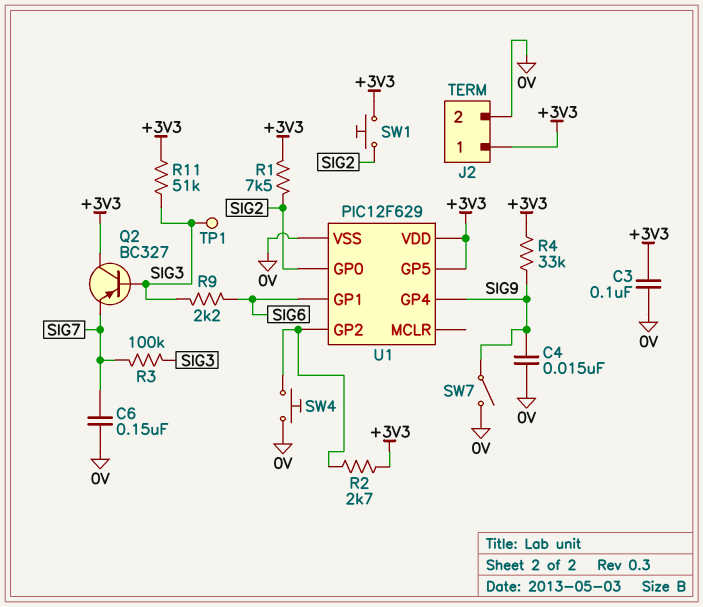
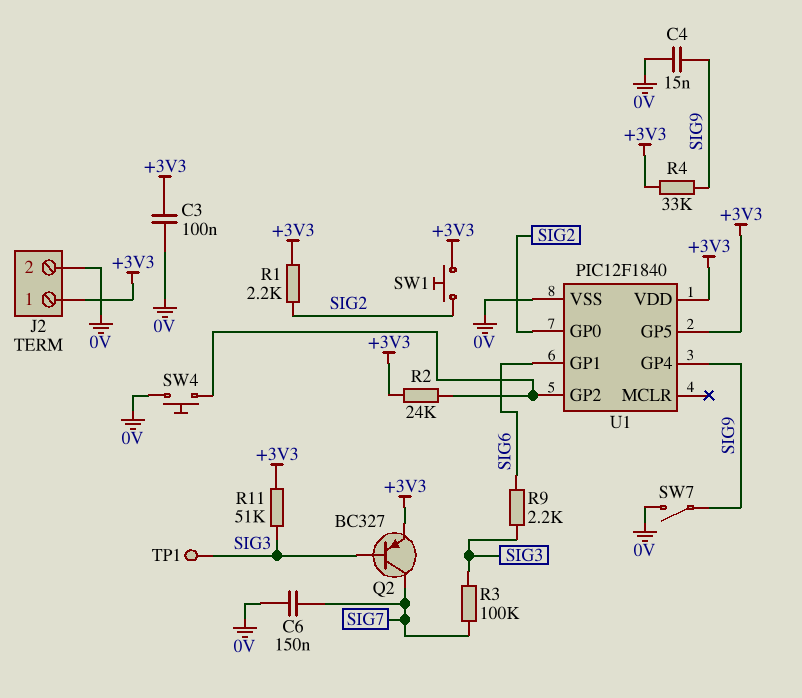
Q2: PNP BC327 (B SIG3, C +3V3, E SIG7) -> PNP BC327 (B SIG3, C SIG7, E +3V3)
R1: 7.5k (+3V3, SIG2) -> 2.2k (+3V3, SIG2)
R2: 2.7k (+3V3, U1/GP2) -> 24k (+3V3, U1/GP2)
U1: PIC12F629 -> PIC12F1840

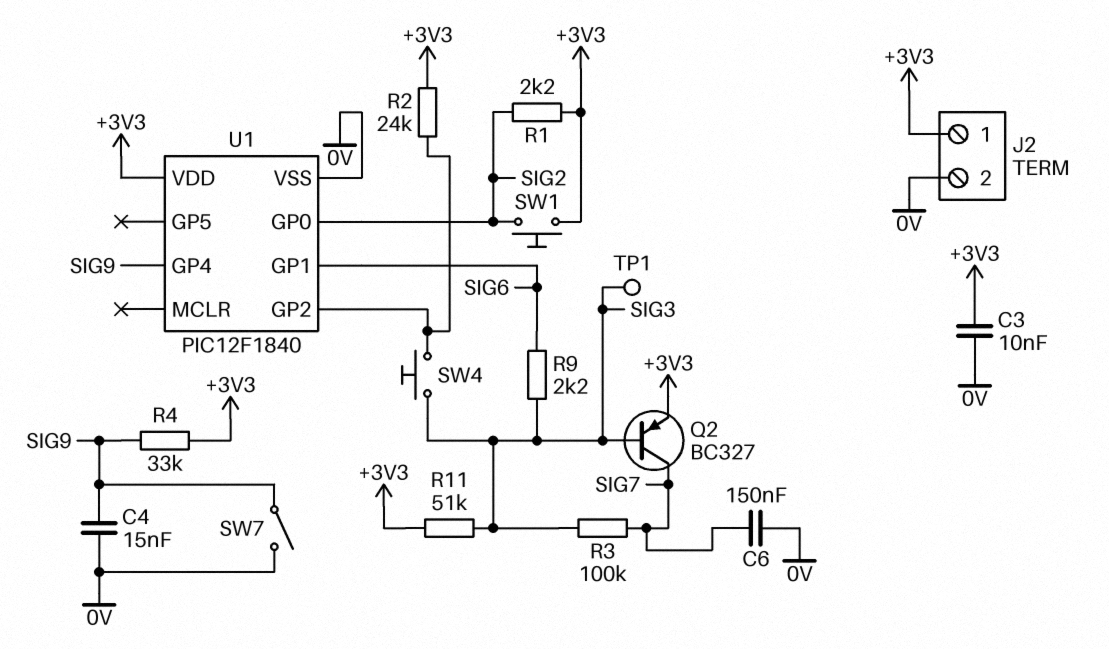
C3: 100nF (+3V3, 0V) -> 10nF (+3V3, 0V)
SW4: button (0V, U1/GP2) -> button (SIG3, U1/GP2)
U1 pin GP5: +3V3 -> none

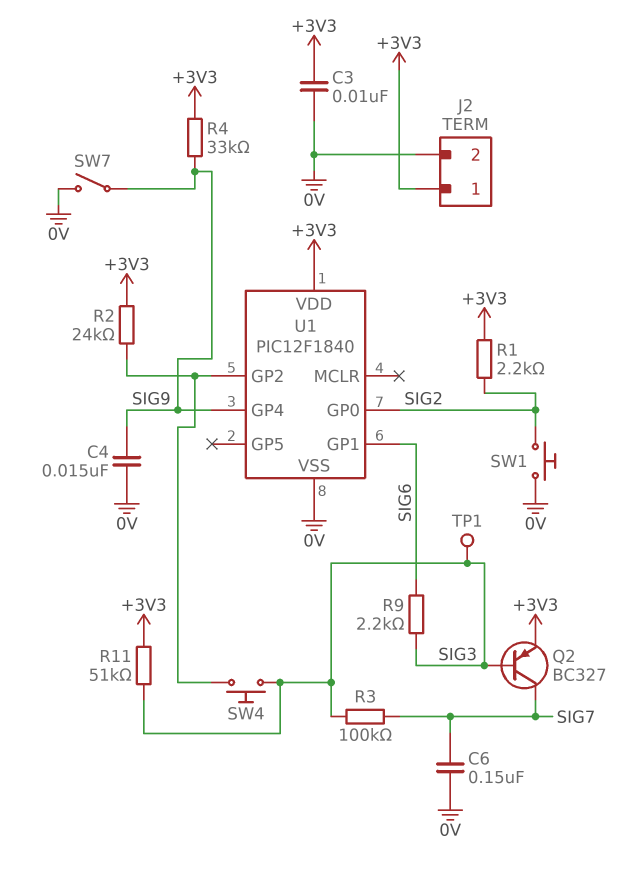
SW1: button (+3V3, SIG2) -> button (0V, SIG2)

